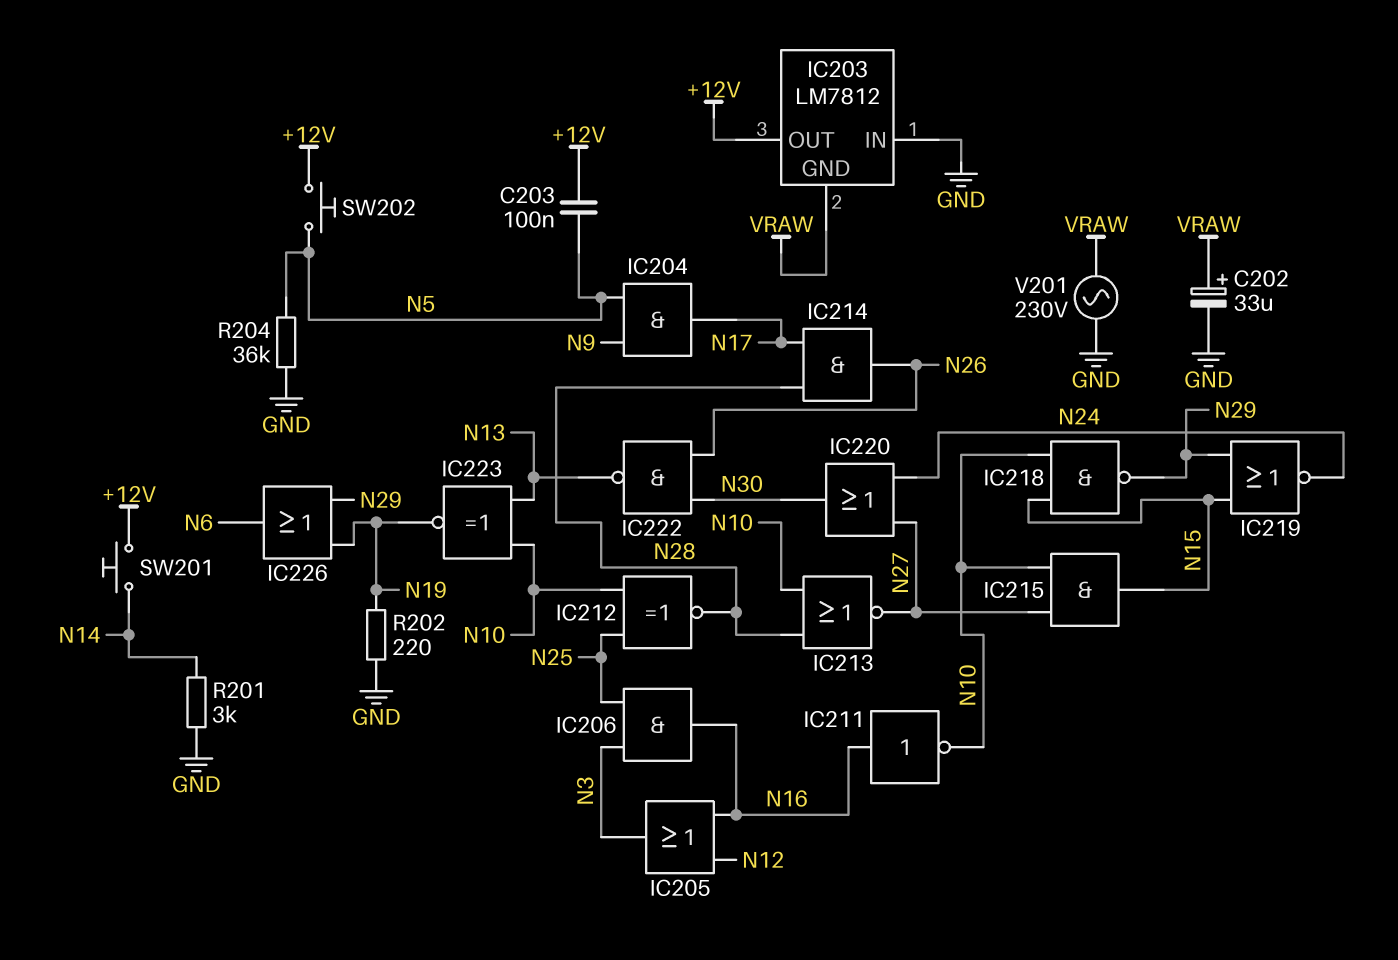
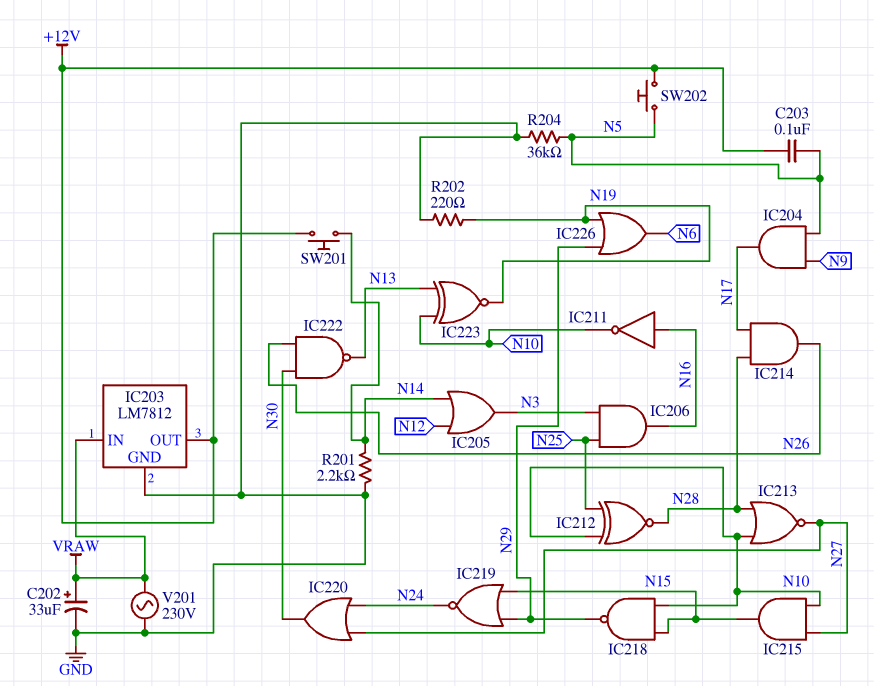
IC203 pin GND: VRAW -> GND
IC203 pin IN: GND -> VRAW
IC205: OR (in N12, in N16, out N3) -> OR (in N12, in N14, out N3)
R201: 3k (GND, N14) -> 2.2k (GND, N14)

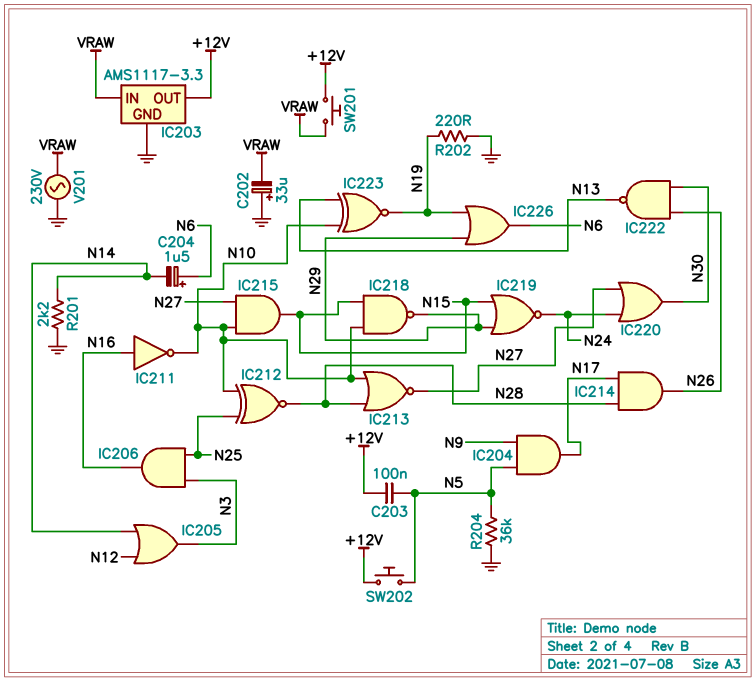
C202: 33uF (plus VRAW, minus GND) -> 33uF (plus GND, minus VRAW)
C204: none -> 1.5uF (plus N6, minus N14)
IC203: LM7812 -> AMS1117-3.3
SW201: button (+12V, N14) -> button (+12V, VRAW)

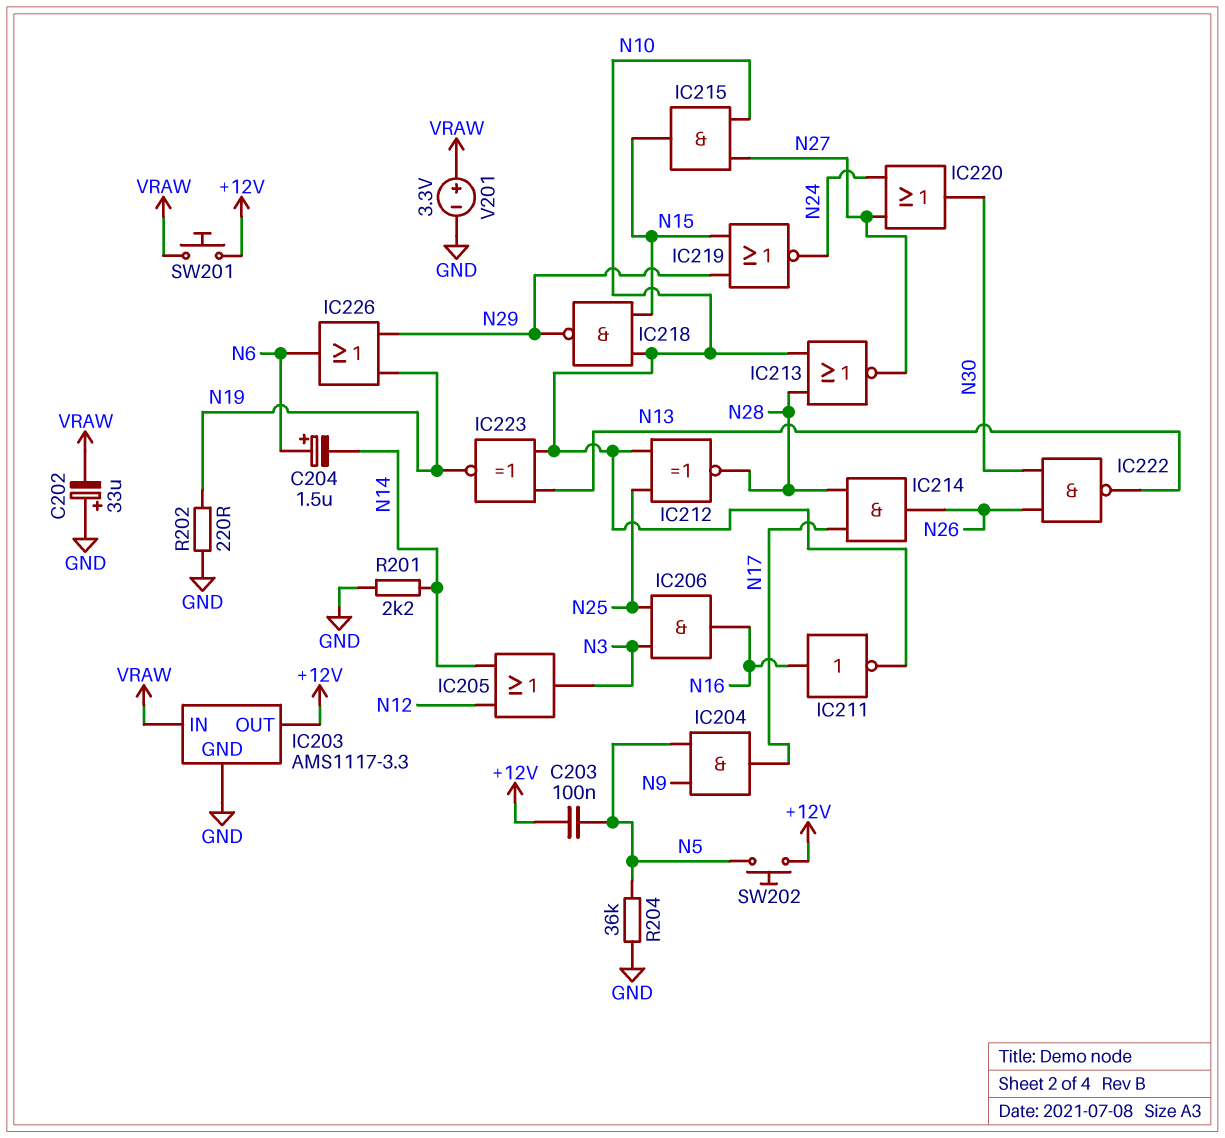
V201: AC 230V (GND, VRAW) -> 3.3V (plus VRAW, minus GND)

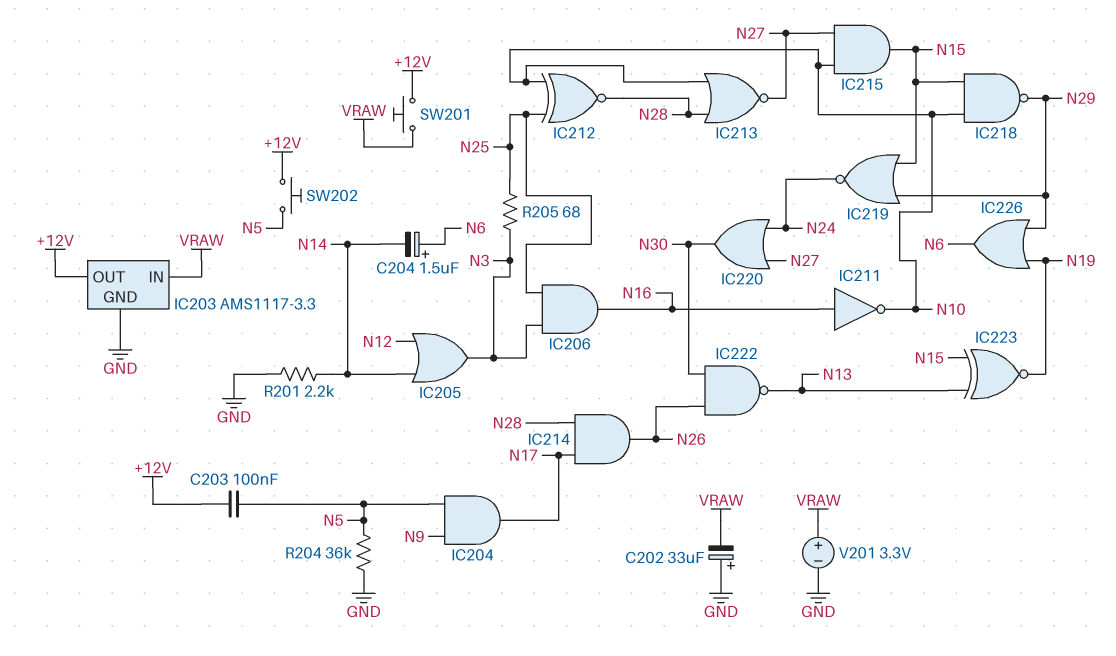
IC223: XNOR (in N10, in N13, out N19) -> XNOR (in N13, in N15, out N19)
R202: 220 (GND, N19) -> none
R205: none -> 68 (N3, N25)

